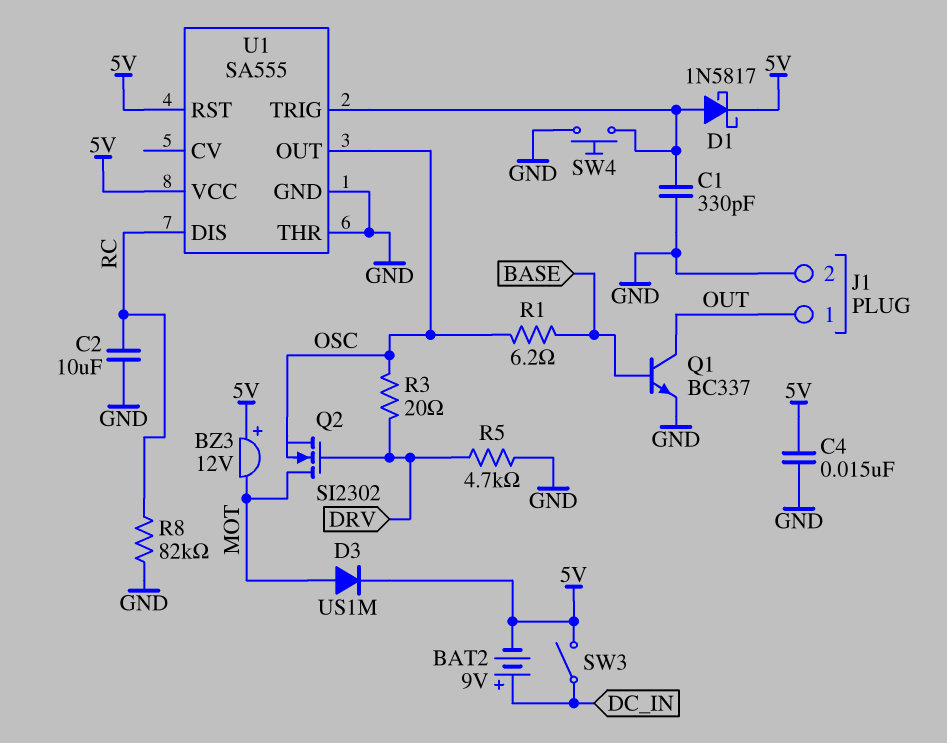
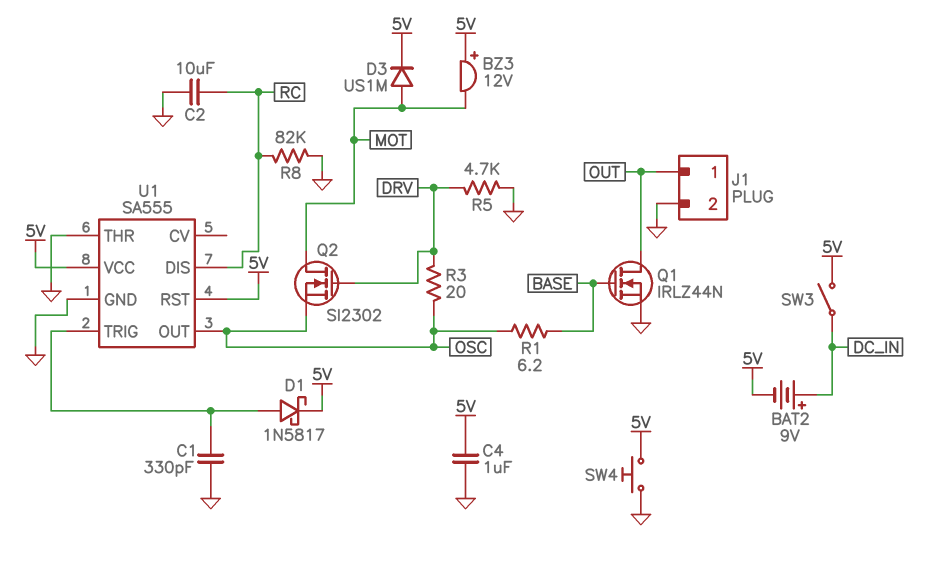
C4: 15nF (5V, GND) -> 1uF (5V, GND)
Q1: NPN BC337 (B BASE, C OUT, E GND) -> NMOS IRLZ44N (G BASE, D OUT, S GND)
SW4: button (GND, U1/TRIG) -> button (5V, GND)

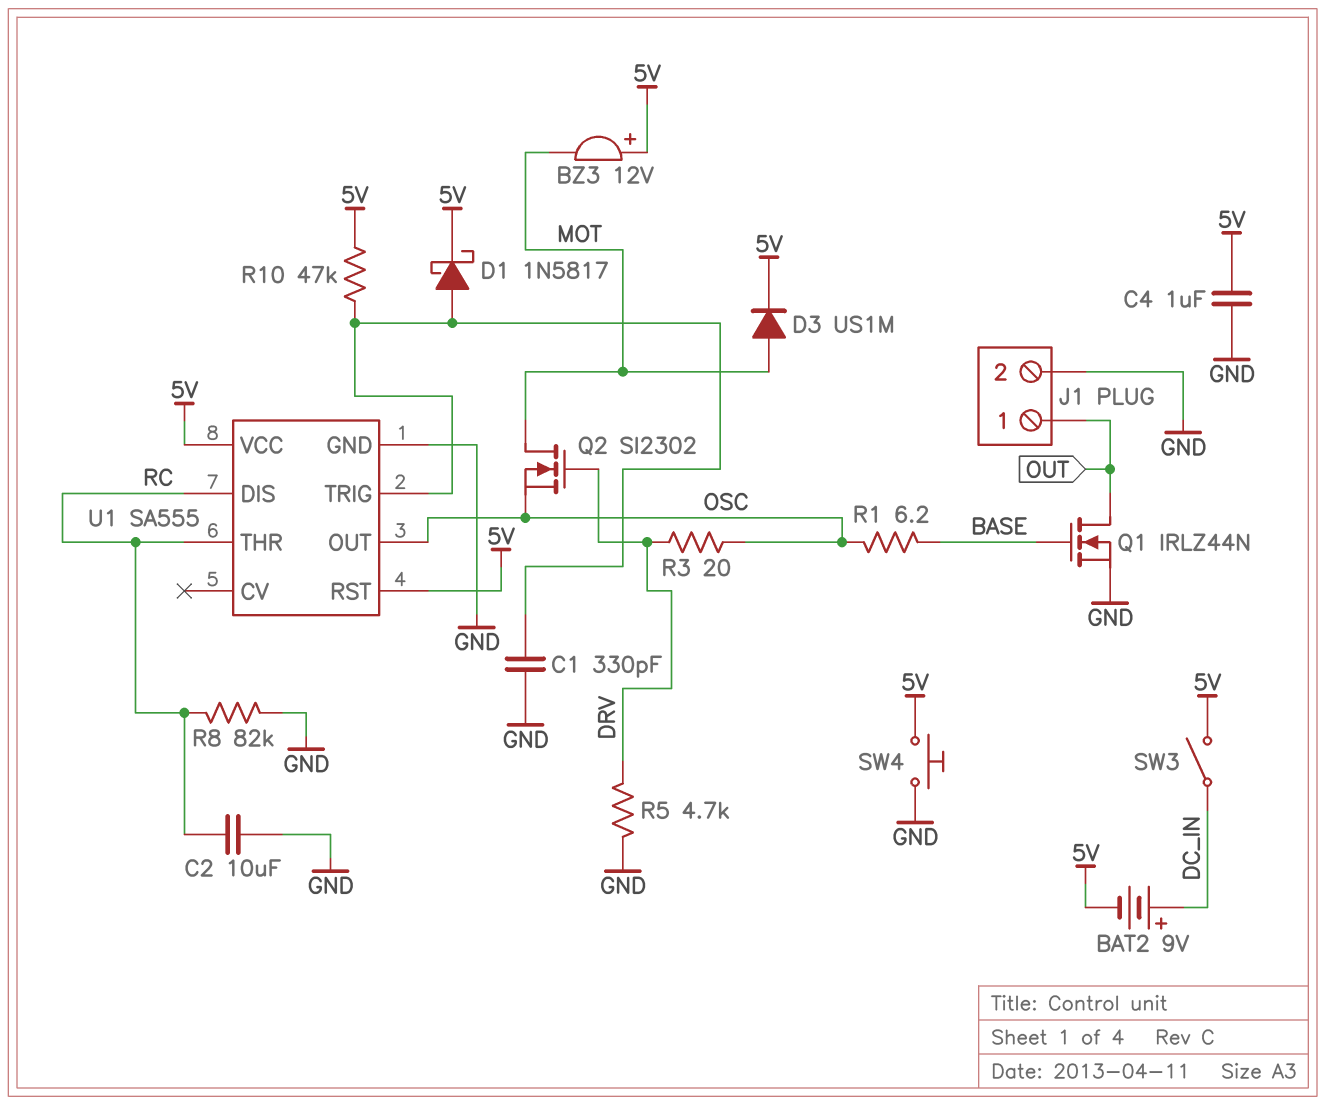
R10: none -> 47k (5V, U1/TRIG)
U1 pin THR: GND -> RC

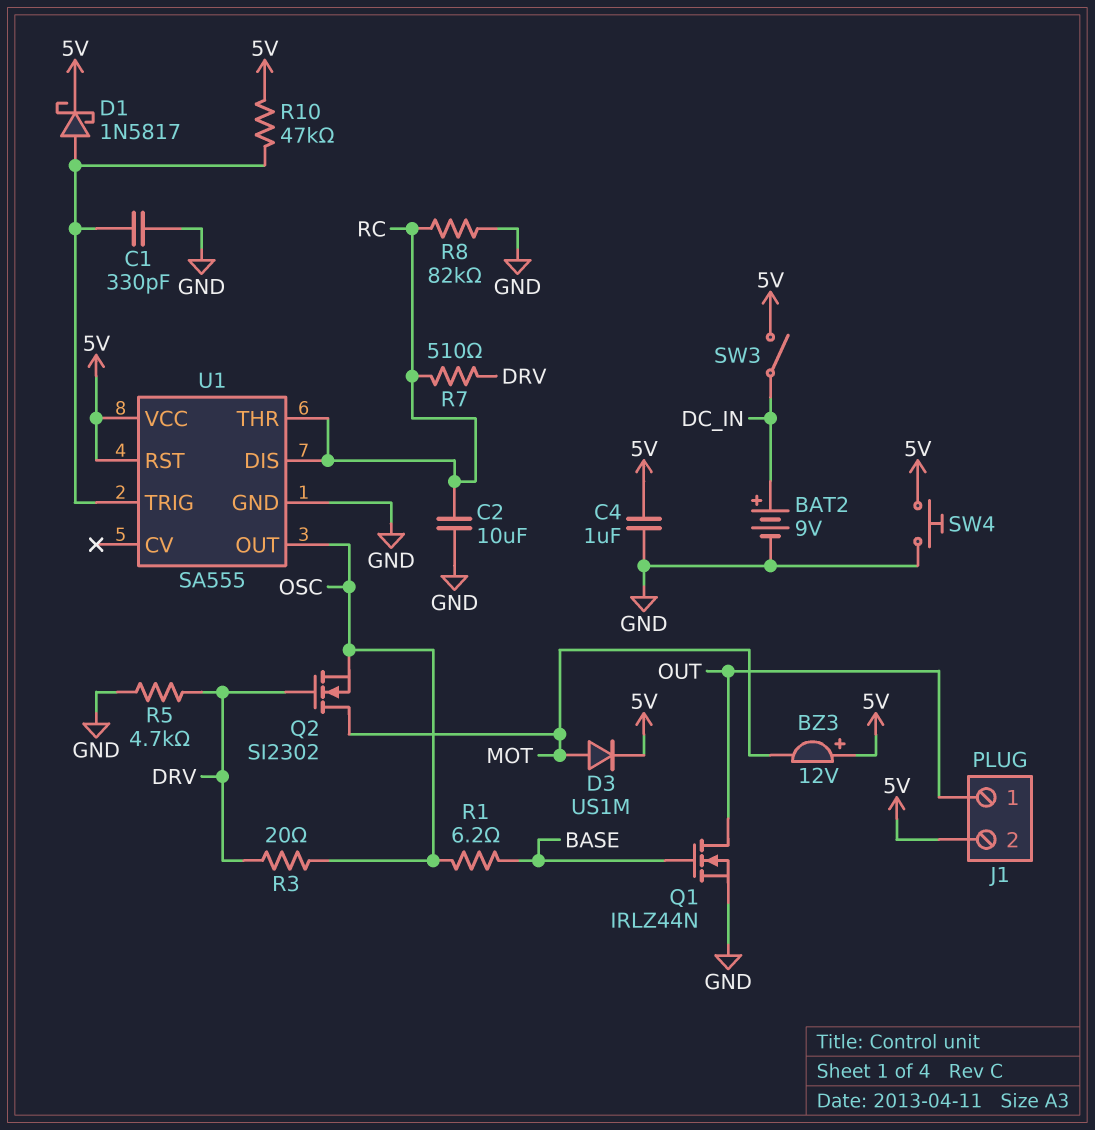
BAT2: 9V (plus DC_IN, minus 5V) -> 9V (plus DC_IN, minus GND)
J1 pin 2: GND -> 5V
R7: none -> 510 (DRV, RC)

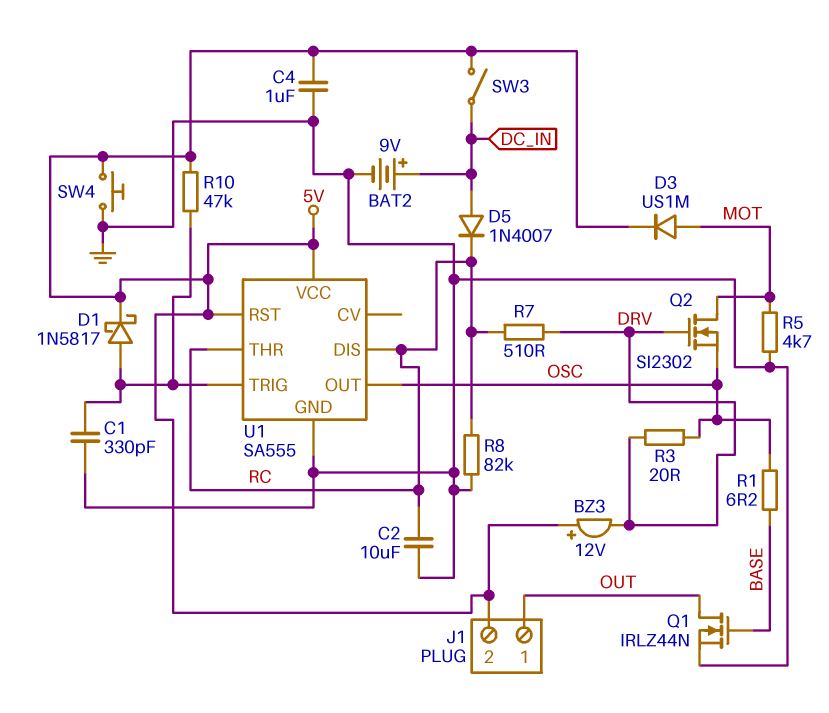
BZ3: buzzer 12V (plus 5V, minus MOT) -> buzzer 12V (plus 5V, minus DRV)
D5: none -> diode 1N4007 (A DC_IN, K RC)
R5: 4.7k (DRV, GND) -> 4.7k (GND, MOT)

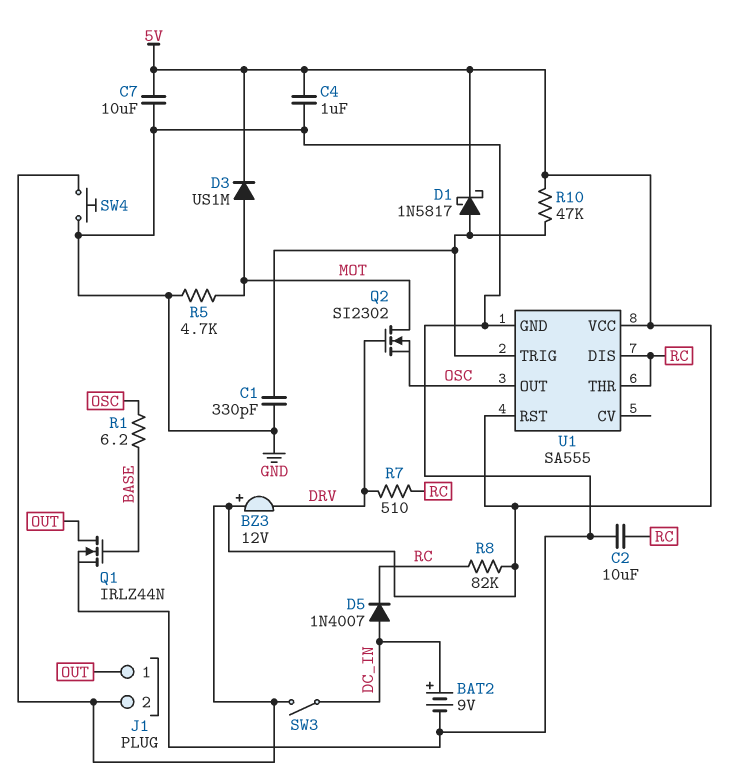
C7: none -> 10uF (5V, GND)
R3: 20 (DRV, OSC) -> none
R8: 82k (GND, RC) -> 82k (5V, RC)

